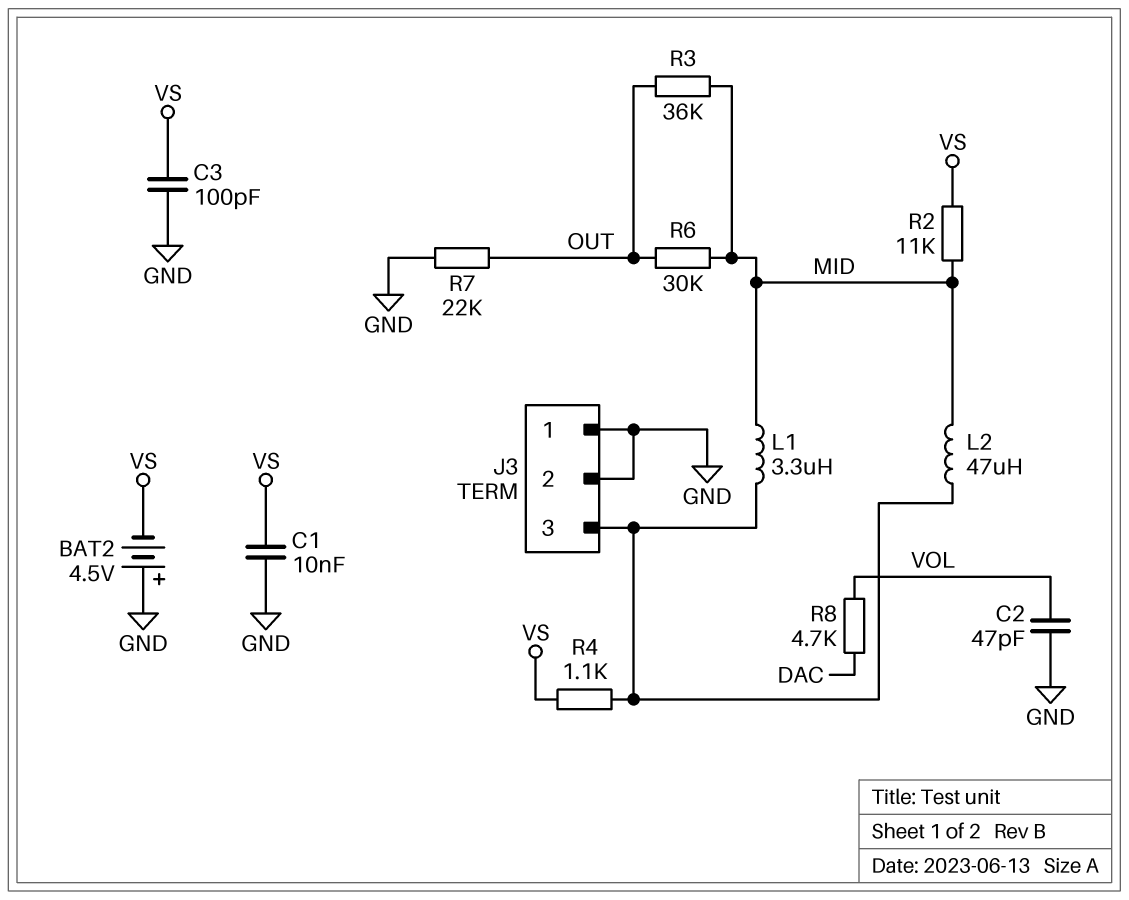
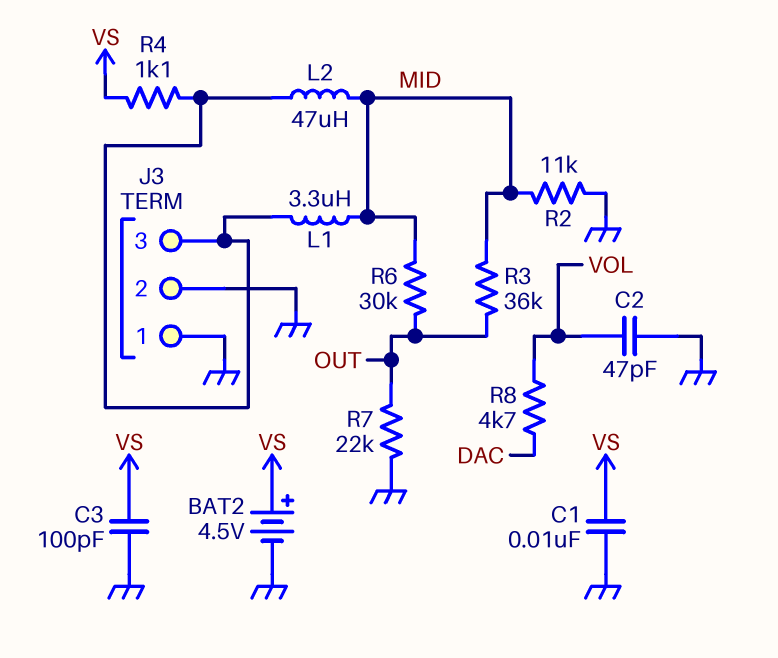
BAT2: 4.5V (plus GND, minus VS) -> 4.5V (plus VS, minus GND)
R2: 11k (MID, VS) -> 11k (GND, MID)

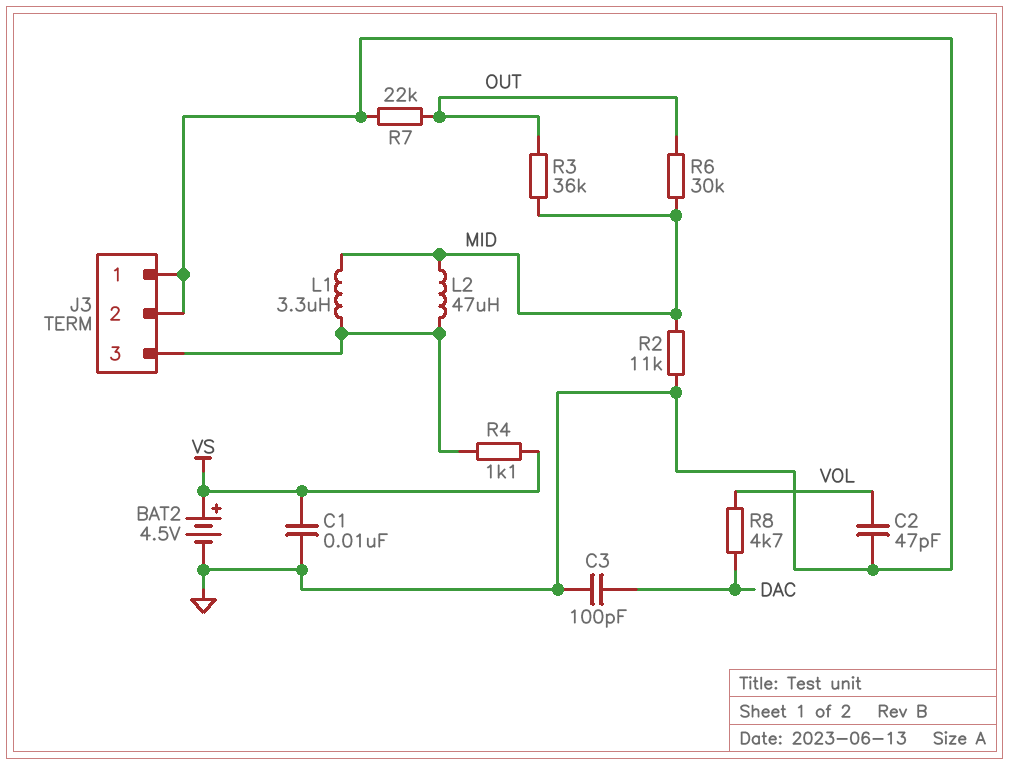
C3: 100pF (GND, VS) -> 100pF (DAC, GND)

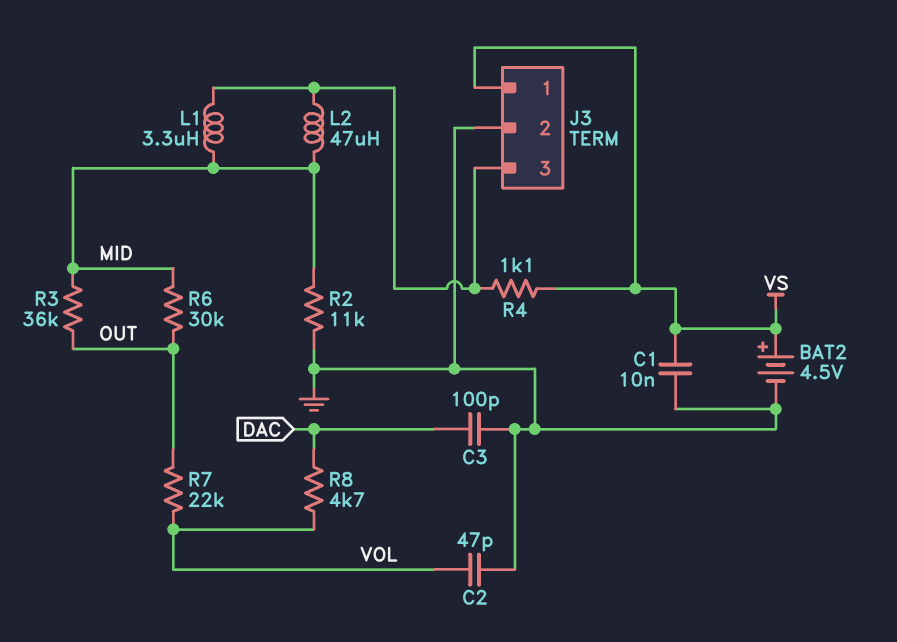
J3 pin 1: GND -> VS
R7: 22k (GND, OUT) -> 22k (OUT, VOL)

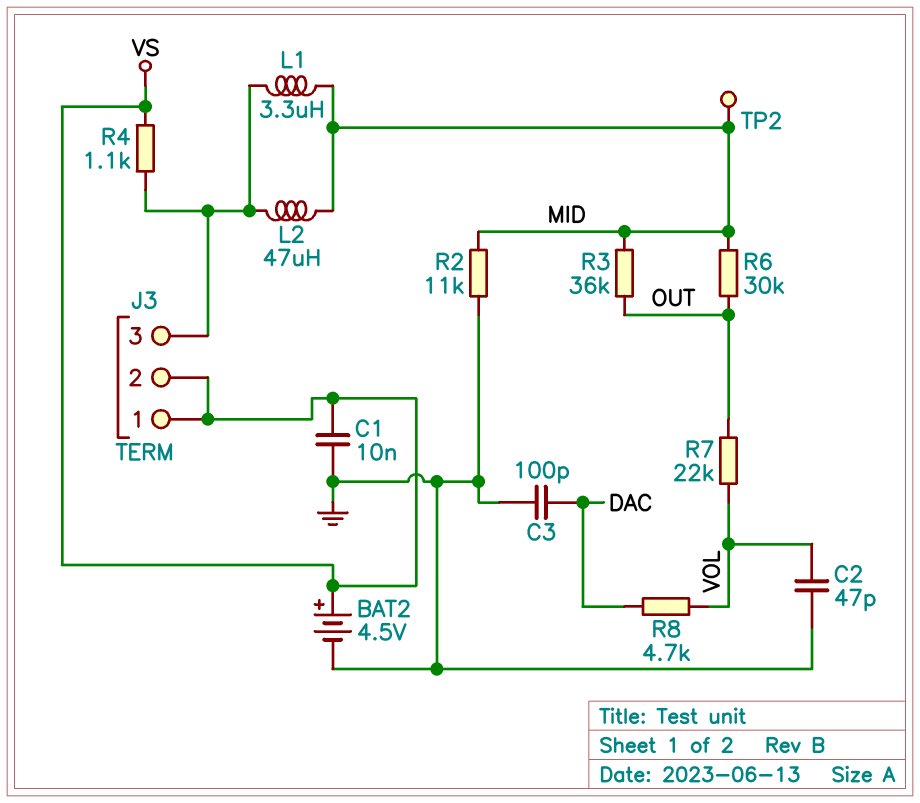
J3 pin 2: GND -> VS
TP2: none -> test point (MID)

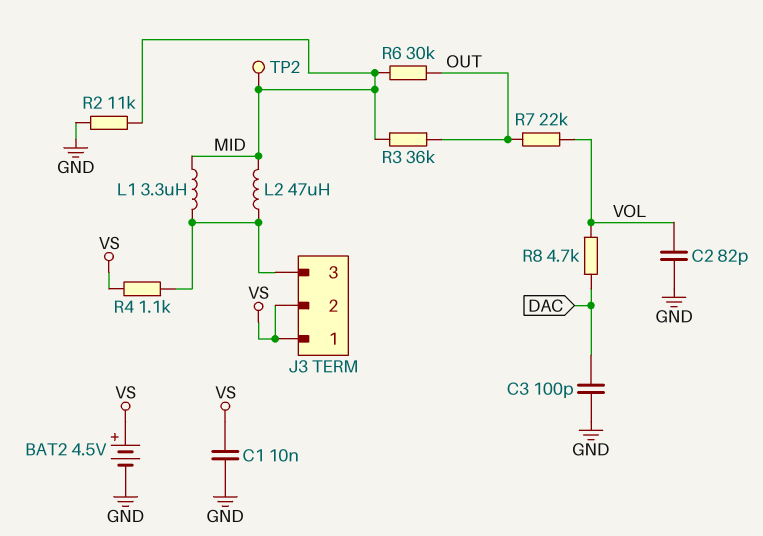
C2: 47pF (GND, VOL) -> 82pF (GND, VOL)

